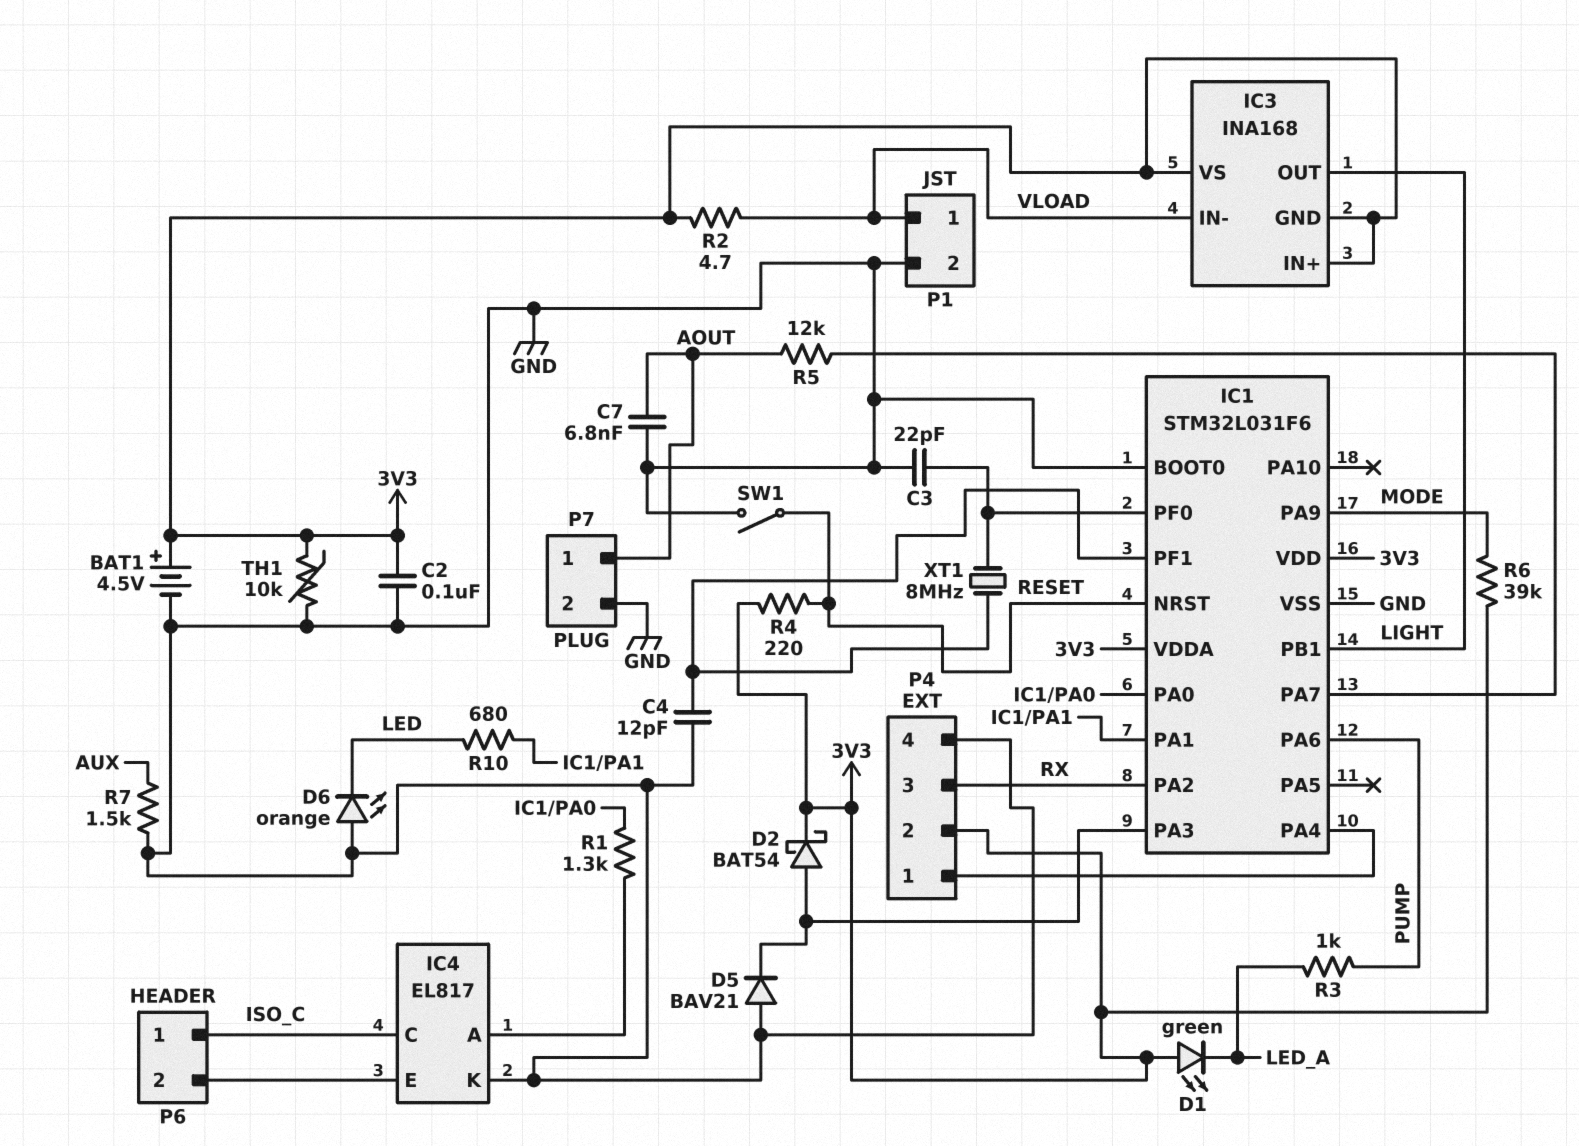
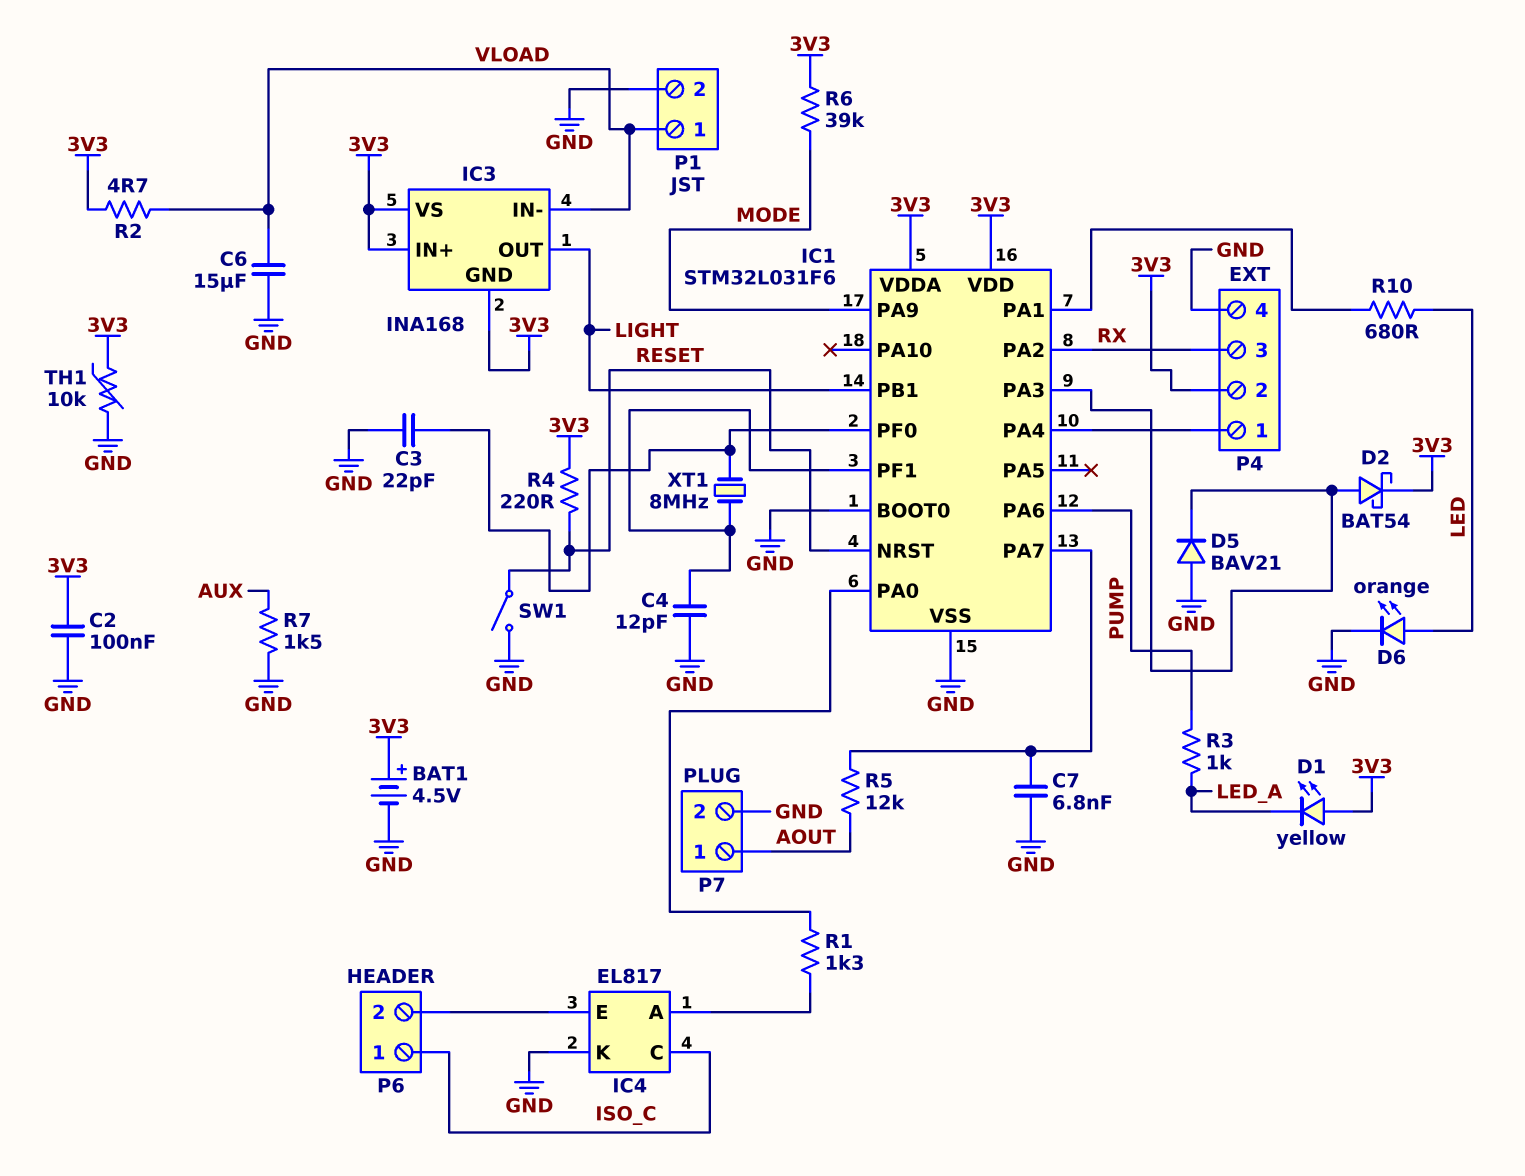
C6: none -> 15uF (GND, VLOAD)
C7: 6.8nF (AOUT, GND) -> 6.8nF (GND, IC1/PA7)
D1: LED green (A 3V3, K LED_A) -> LED yellow (A 3V3, K LED_A)
D6: LED orange (A GND, K LED) -> LED orange (A LED, K GND)

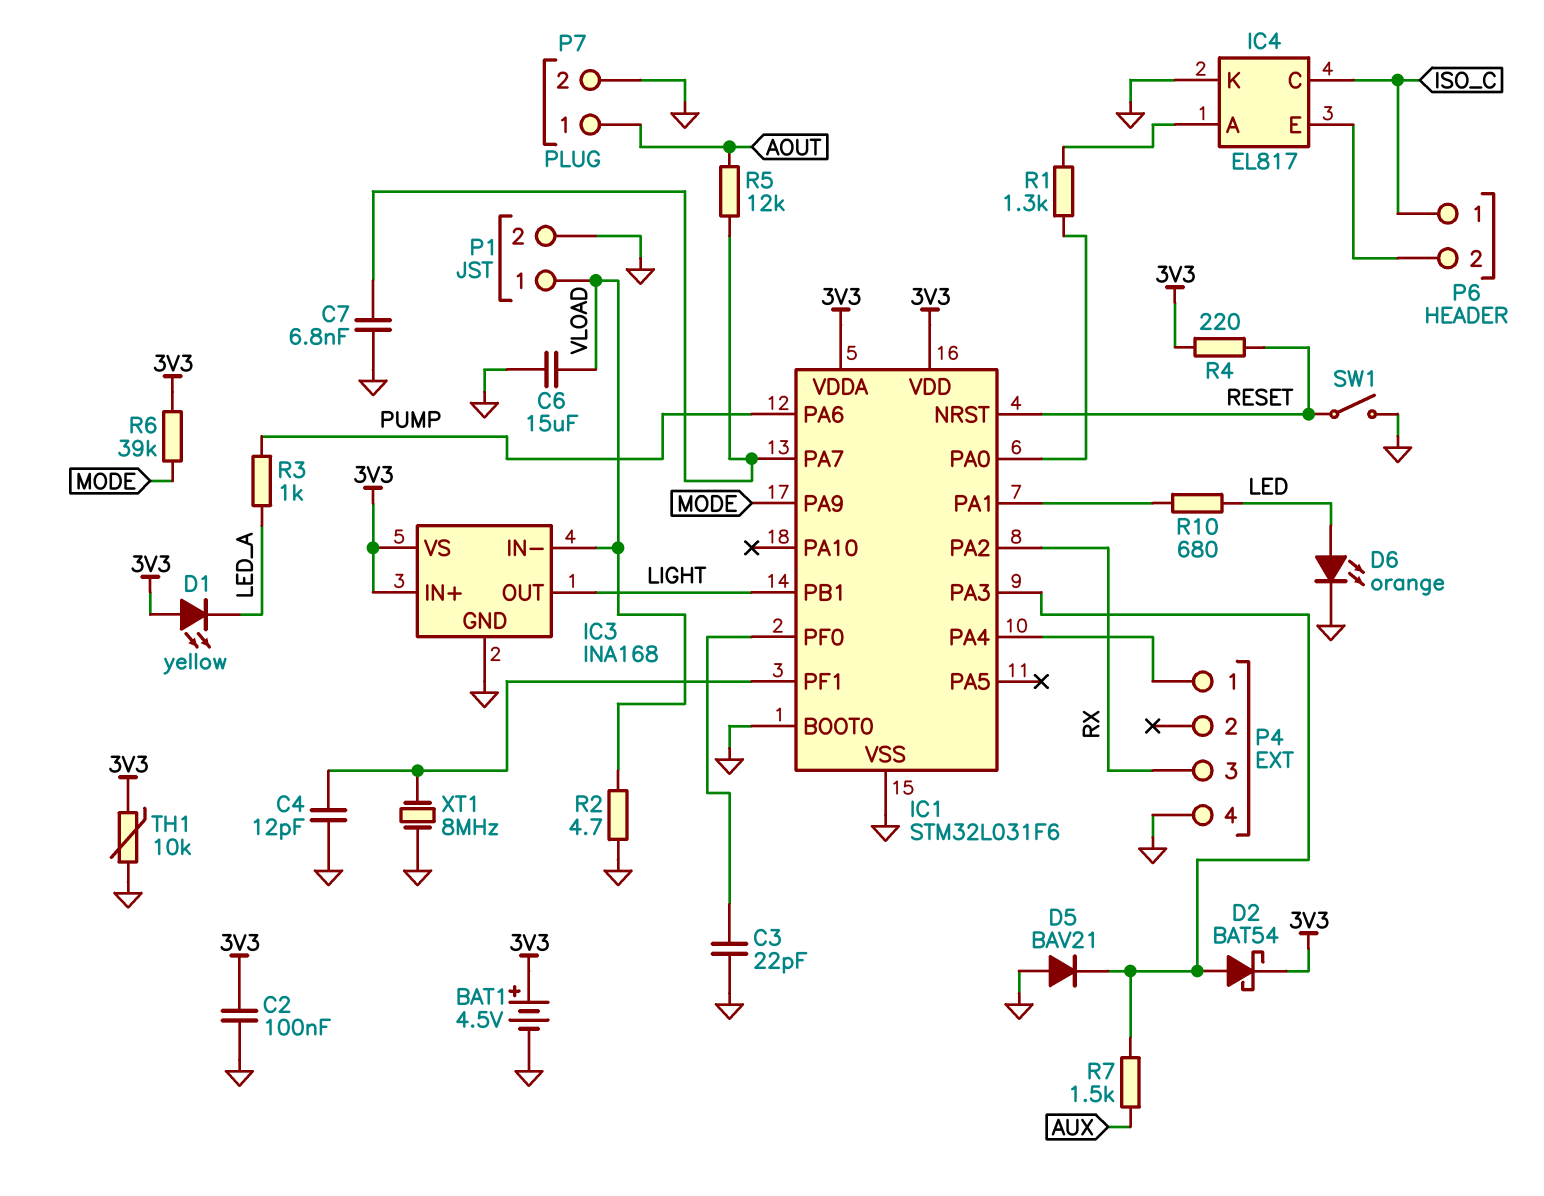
IC3 pin GND: 3V3 -> GND
P4 pin 2: 3V3 -> none
R2: 4.7 (3V3, VLOAD) -> 4.7 (GND, VLOAD)
R7: 1.5k (AUX, GND) -> 1.5k (AUX, IC1/PA3)
XT1: 8MHz (IC1/PF0, IC1/PF1) -> 8MHz (GND, IC1/PF1)

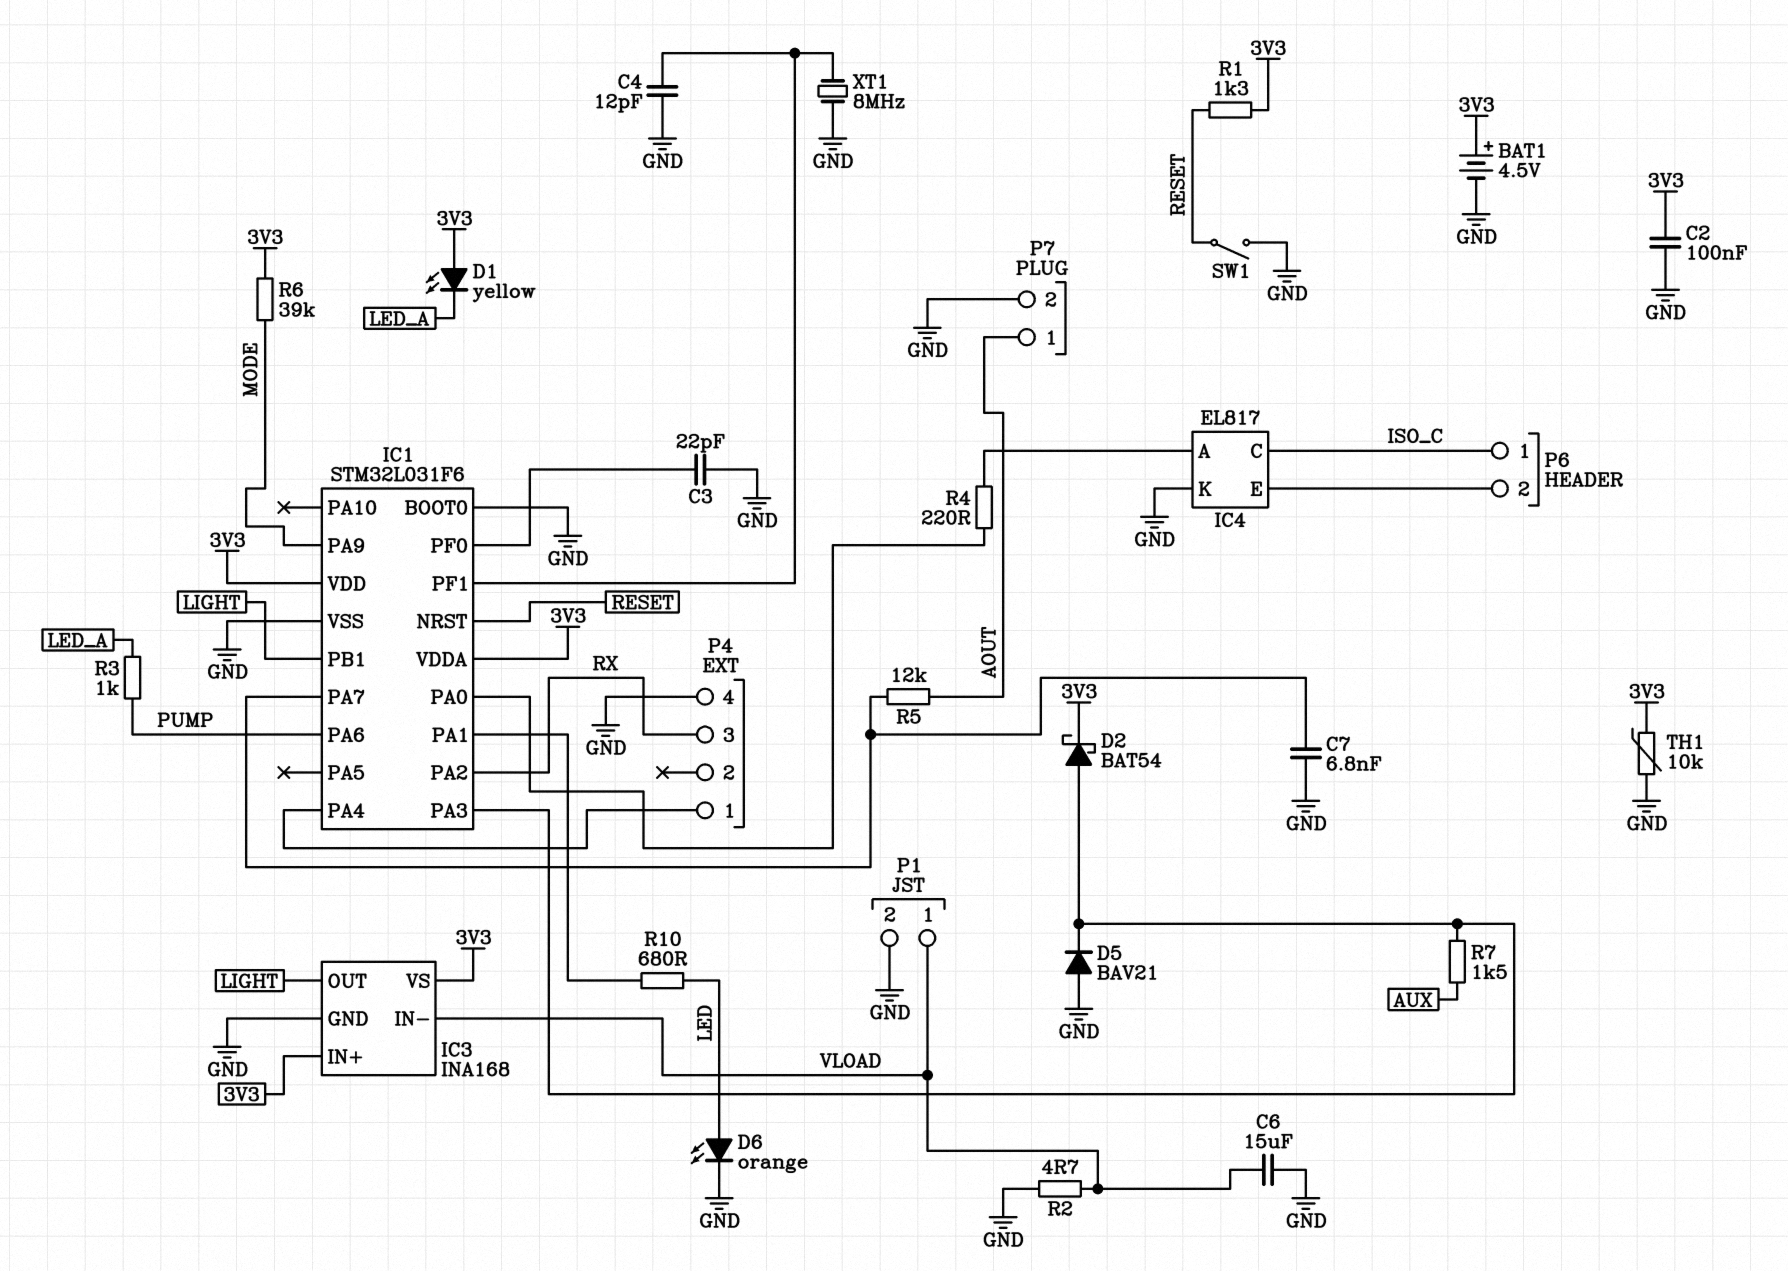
R1: 1.3k (IC1/PA0, IC4/A) -> 1.3k (3V3, RESET)
R4: 220 (3V3, RESET) -> 220 (IC1/PA0, IC4/A)

